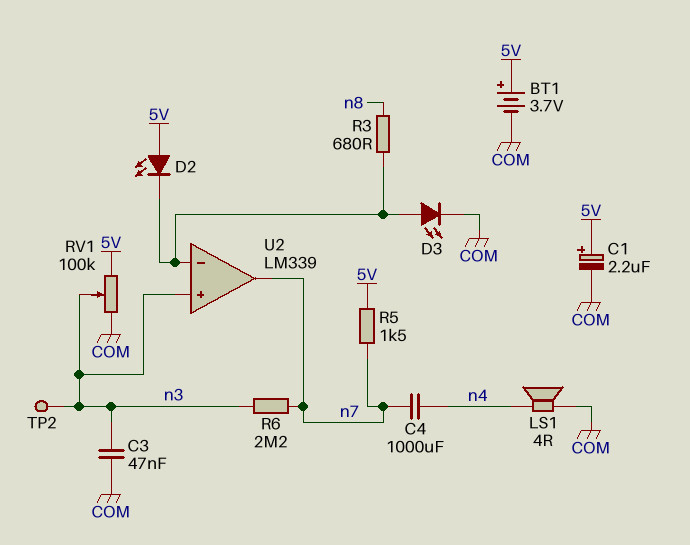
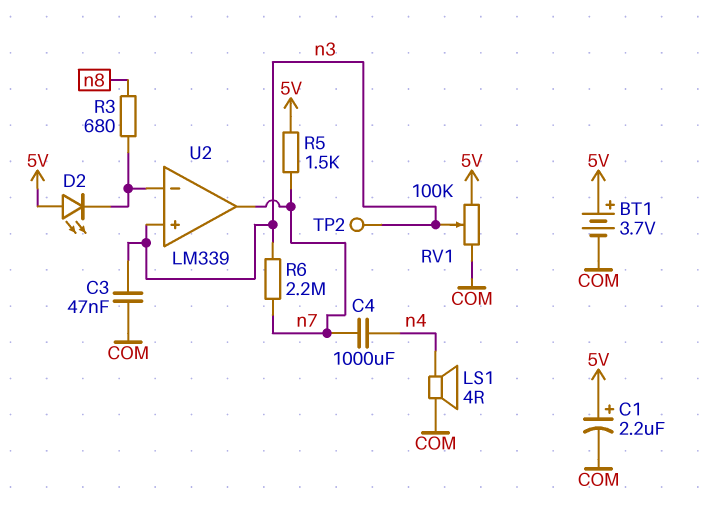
D3: LED (A U2/in-, K COM) -> none

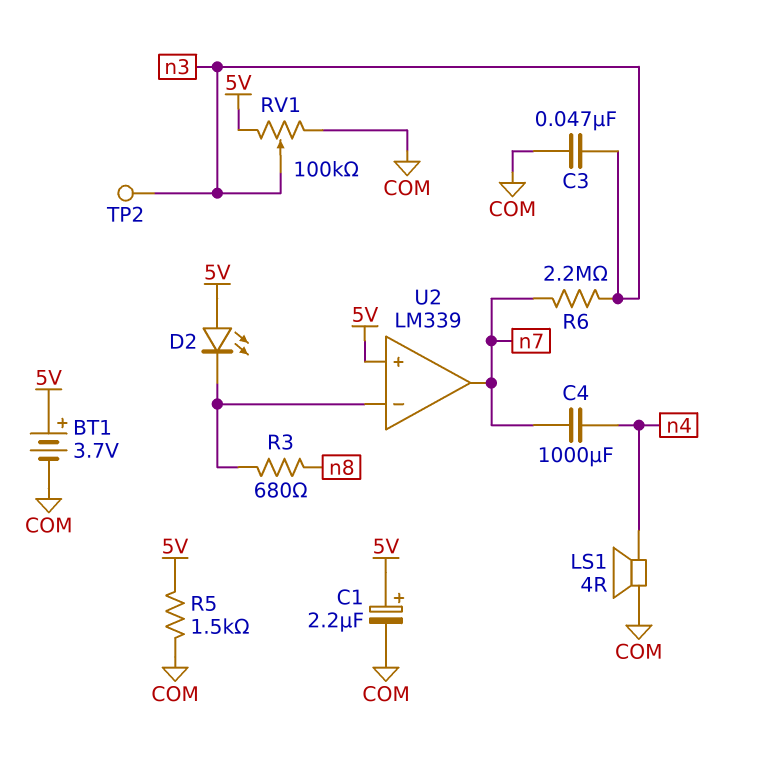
R5: 1.5k (5V, n7) -> 1.5k (5V, COM)
U2 pin in+: n3 -> 5V

